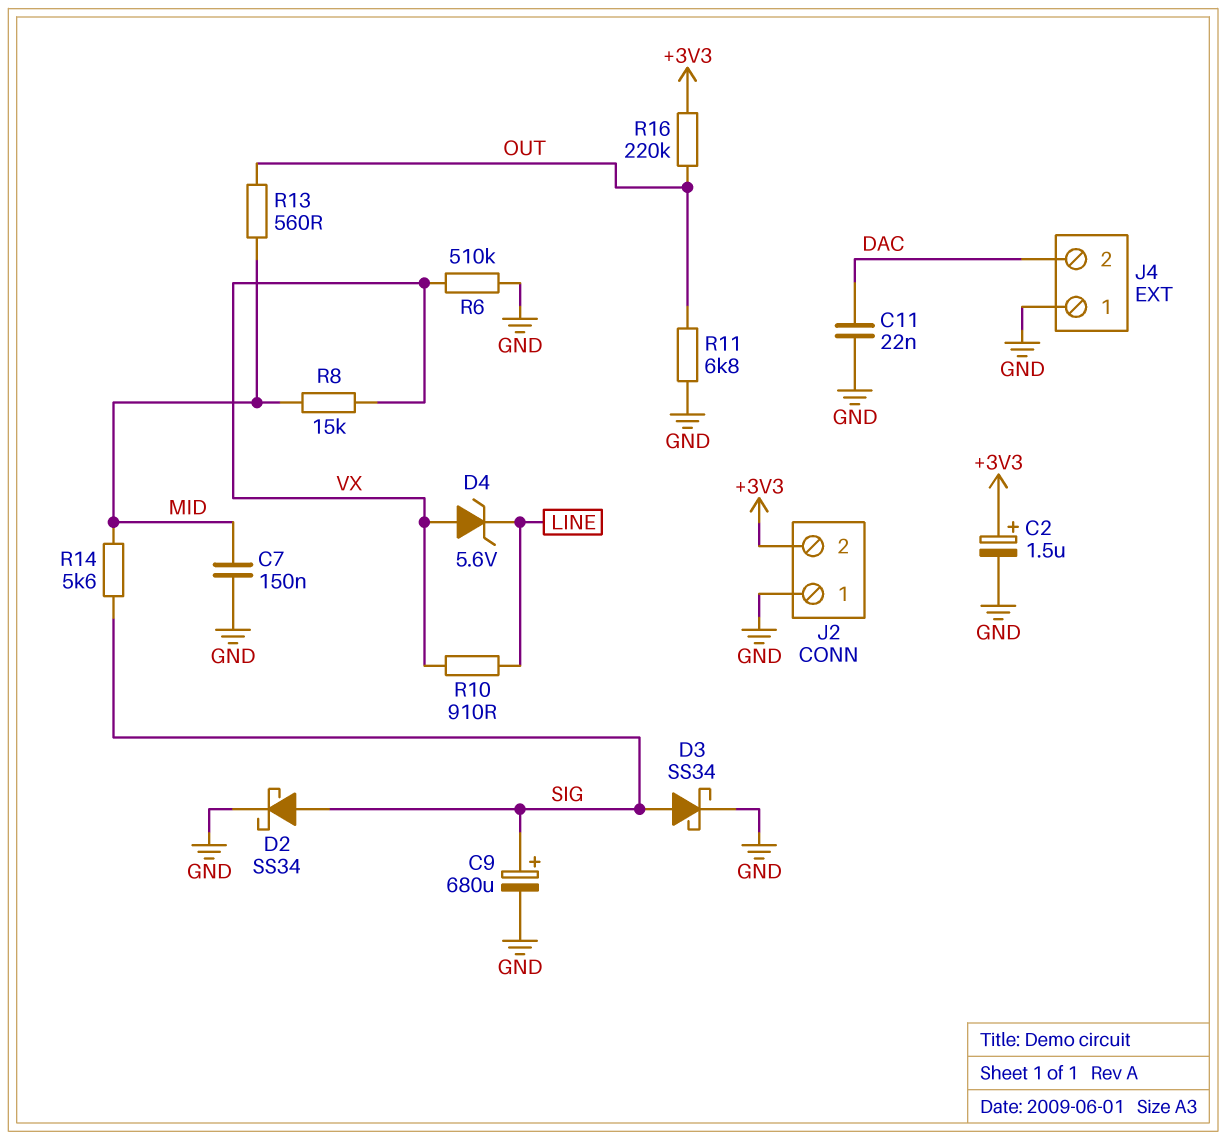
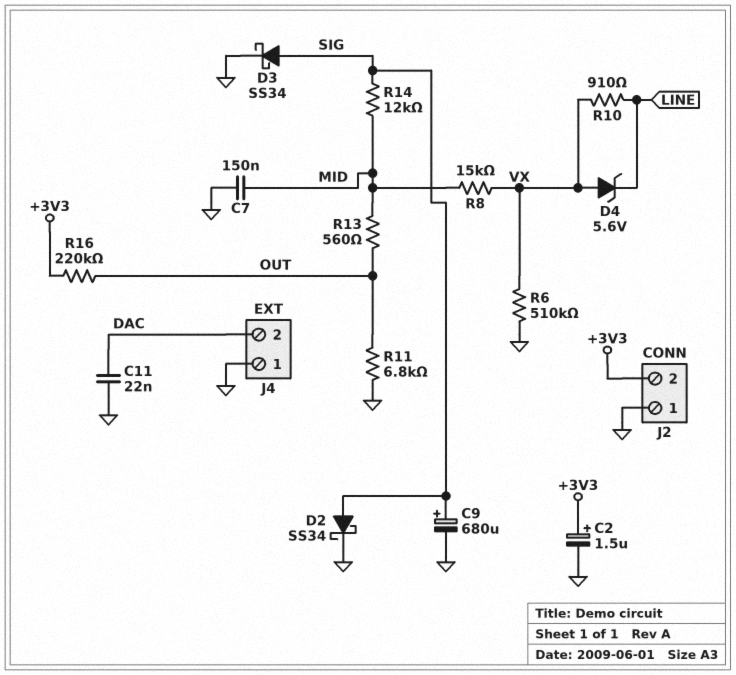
R14: 5.6k (MID, SIG) -> 12k (MID, SIG)

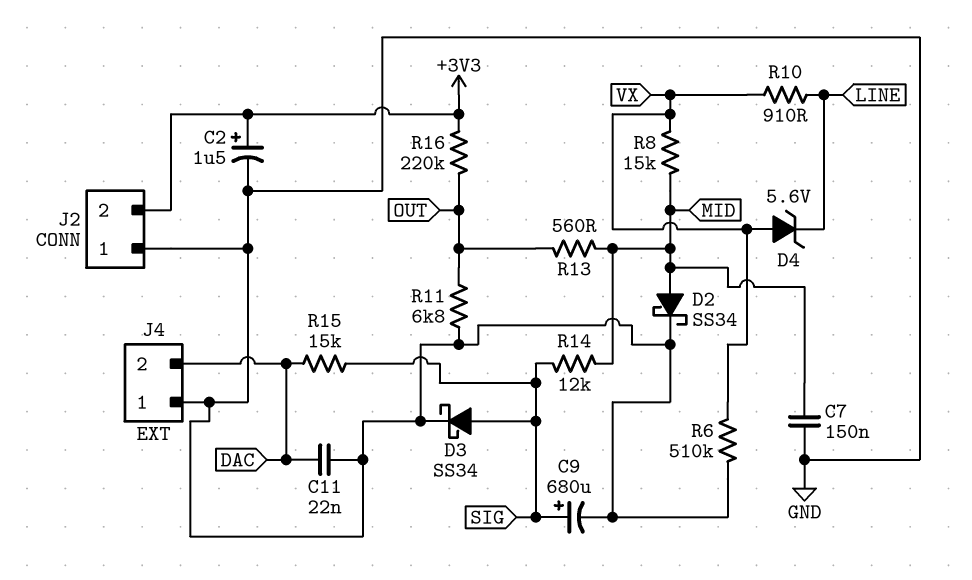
D2: schottky SS34 (A SIG, K GND) -> schottky SS34 (A MID, K GND)
R15: none -> 15k (DAC, SIG)

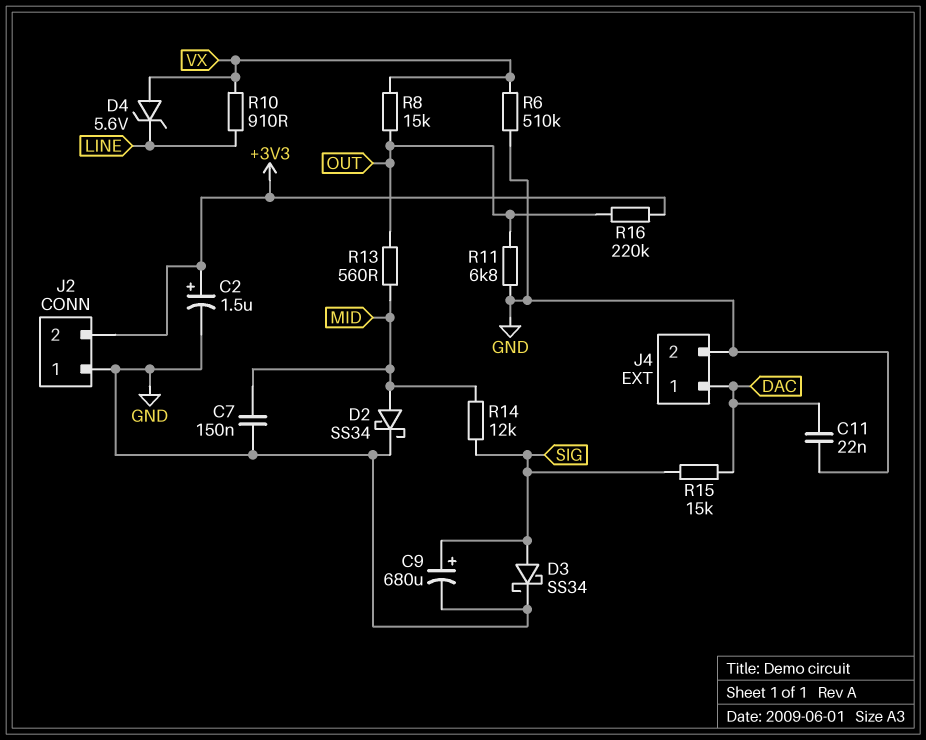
J4 pin 1: GND -> DAC
J4 pin 2: DAC -> GND
R8: 15k (MID, VX) -> 15k (OUT, VX)

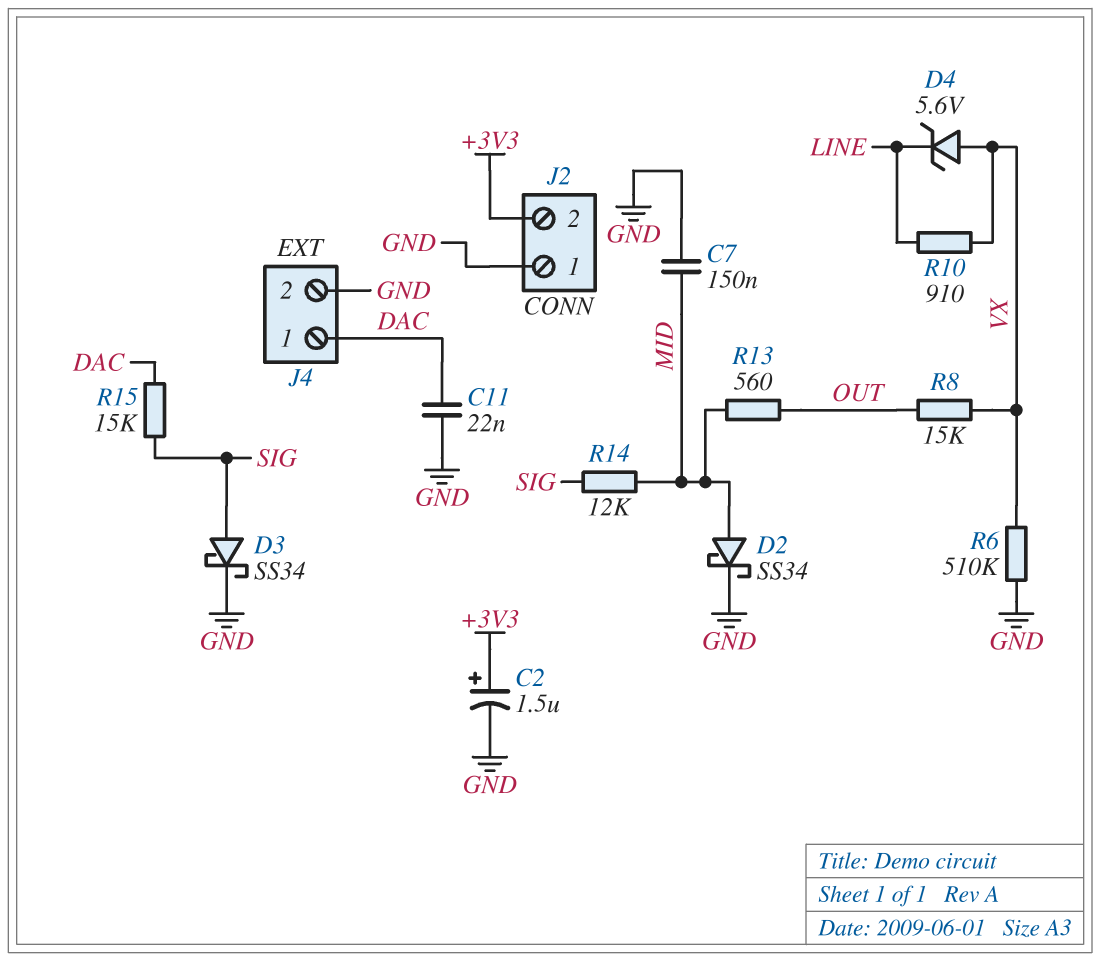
C9: 680uF (plus SIG, minus GND) -> none
R11: 6.8k (GND, OUT) -> none
R16: 220k (+3V3, OUT) -> none

